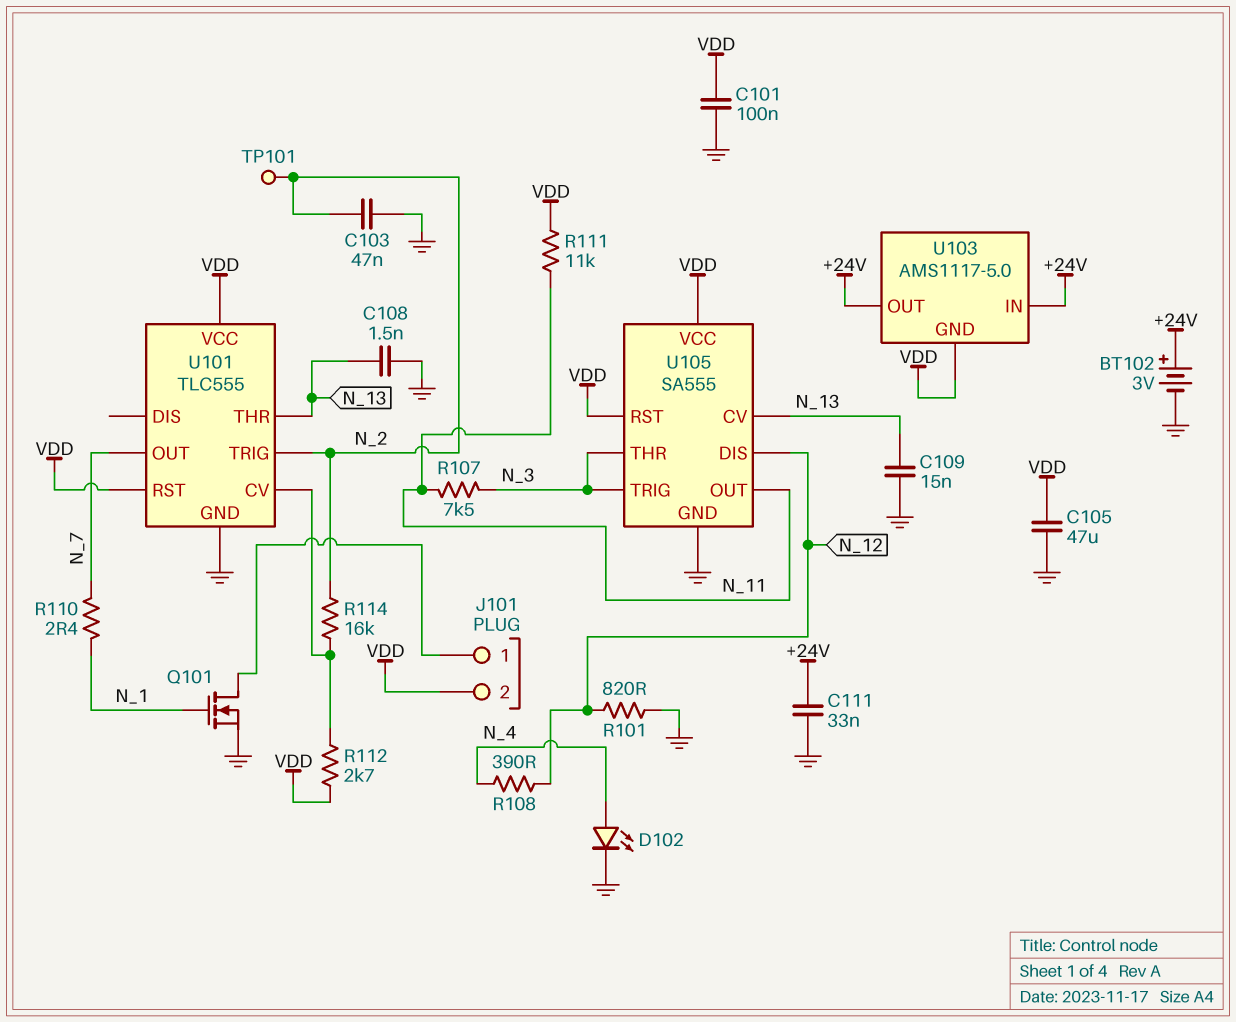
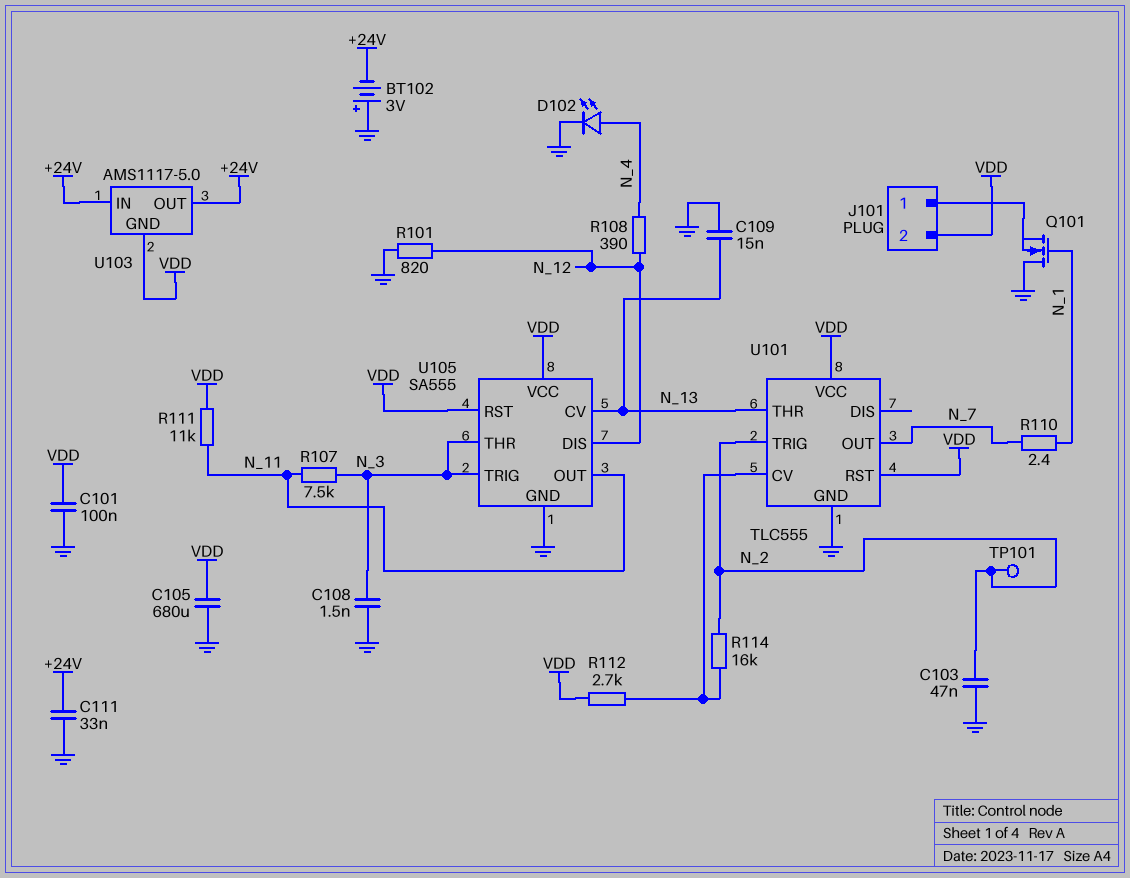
BT102: 3V (plus +24V, minus GND) -> 3V (plus GND, minus +24V)
C105: 47uF (GND, VDD) -> 680uF (GND, VDD)
C108: 1.5nF (GND, N_13) -> 1.5nF (GND, N_3)
Q101: NMOS (G N_1, D J101/1, S GND) -> NMOS (G N_1, D GND, S J101/1)

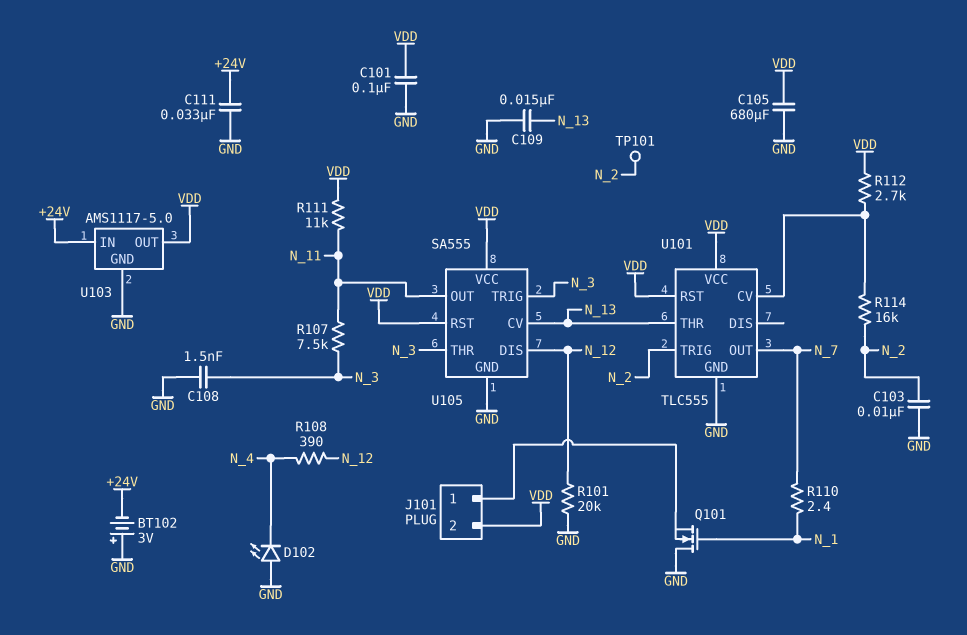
C103: 47nF (GND, N_2) -> 10nF (GND, N_2)
D102: LED (A N_4, K GND) -> LED (A GND, K N_4)
R101: 820 (GND, N_12) -> 20k (GND, N_12)
U103 pin GND: VDD -> GND
U103 pin OUT: +24V -> VDD

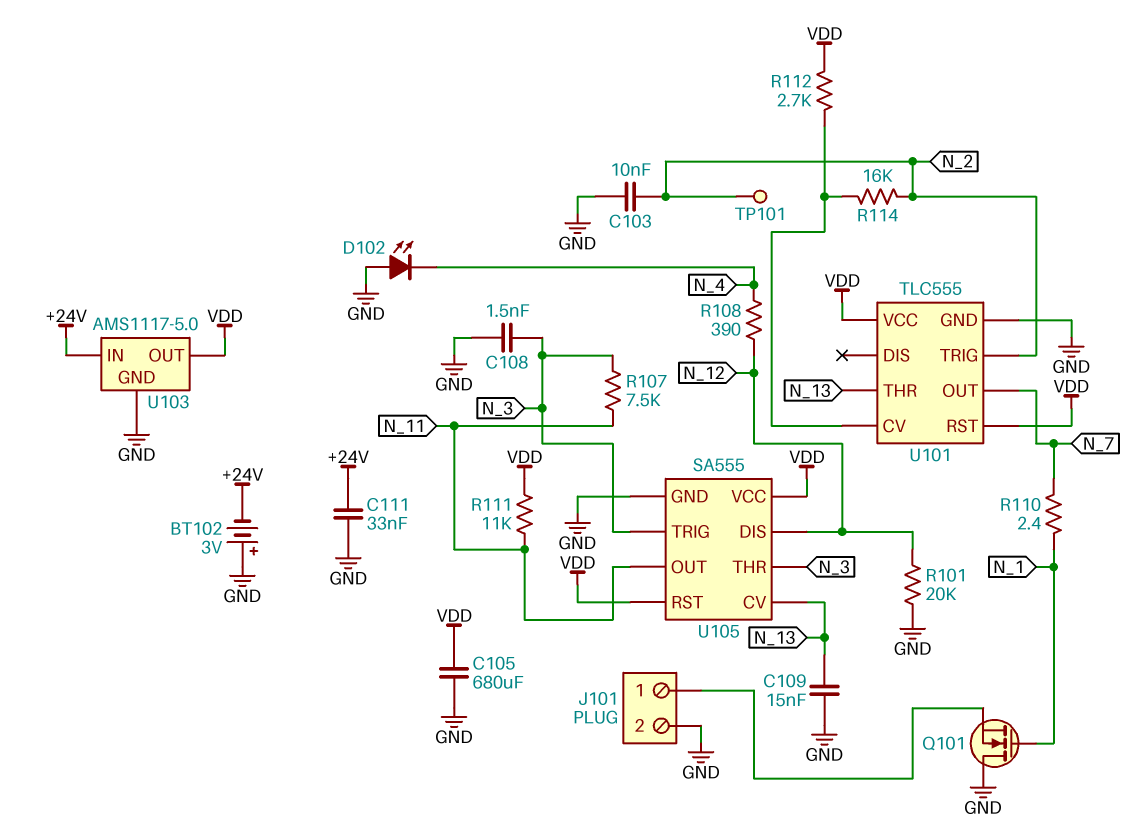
C101: 100nF (GND, VDD) -> none
J101 pin 2: VDD -> GND

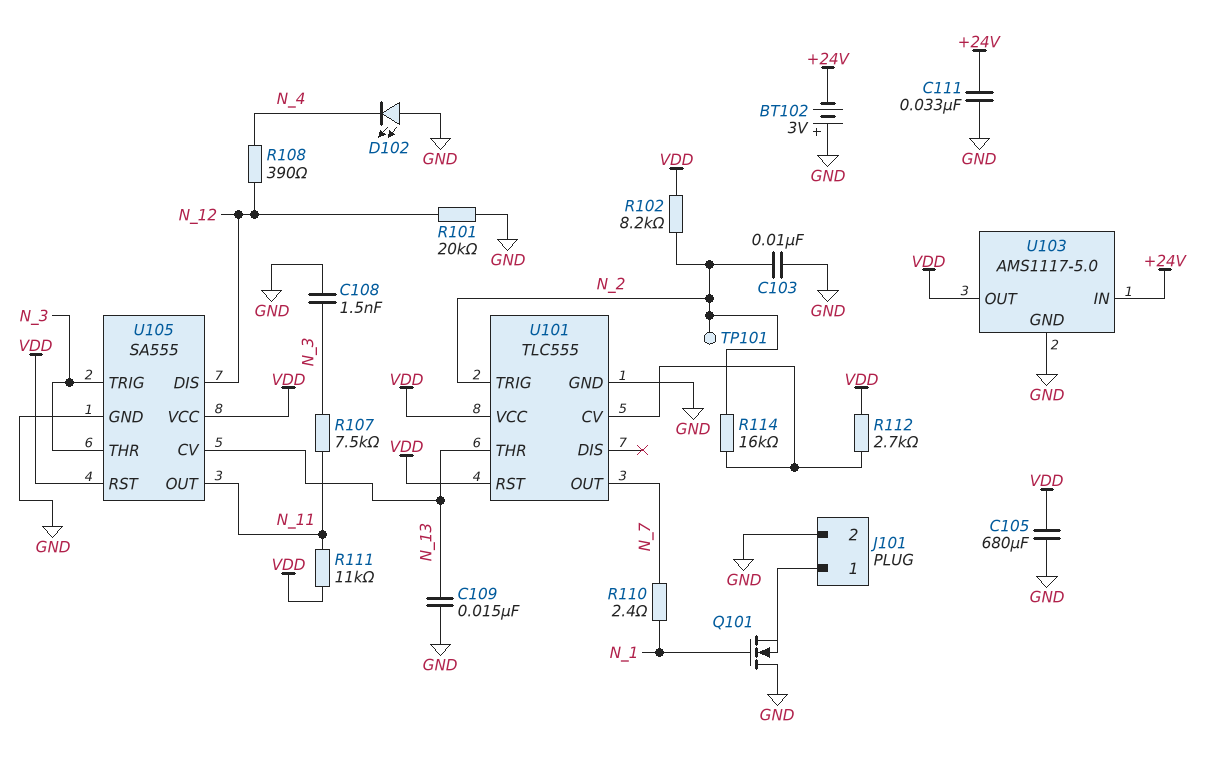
R102: none -> 8.2k (N_2, VDD)

